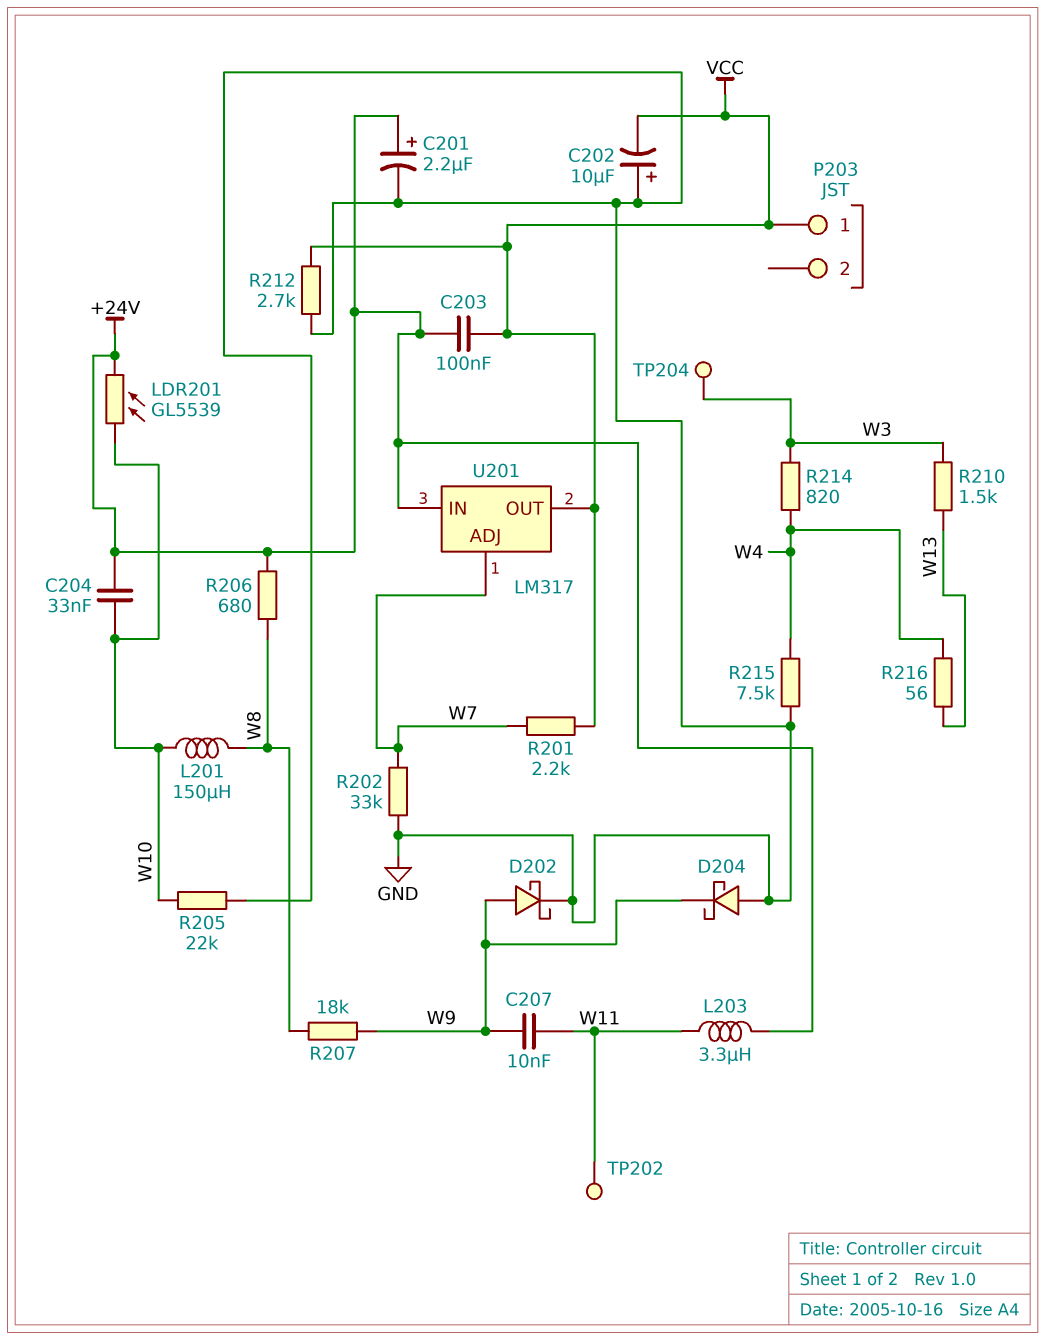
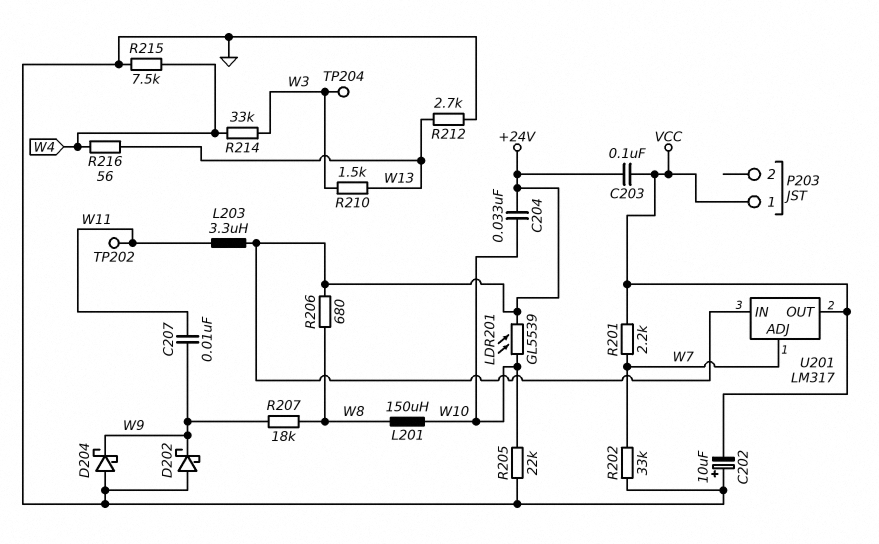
C201: 2.2uF (plus +24V, minus GND) -> none
D202: schottky (A W9, K GND) -> schottky (A GND, K W9)
R212: 2.7k (GND, VCC) -> 2.7k (GND, W13)
R214: 820 (W3, W4) -> 33k (W3, W4)

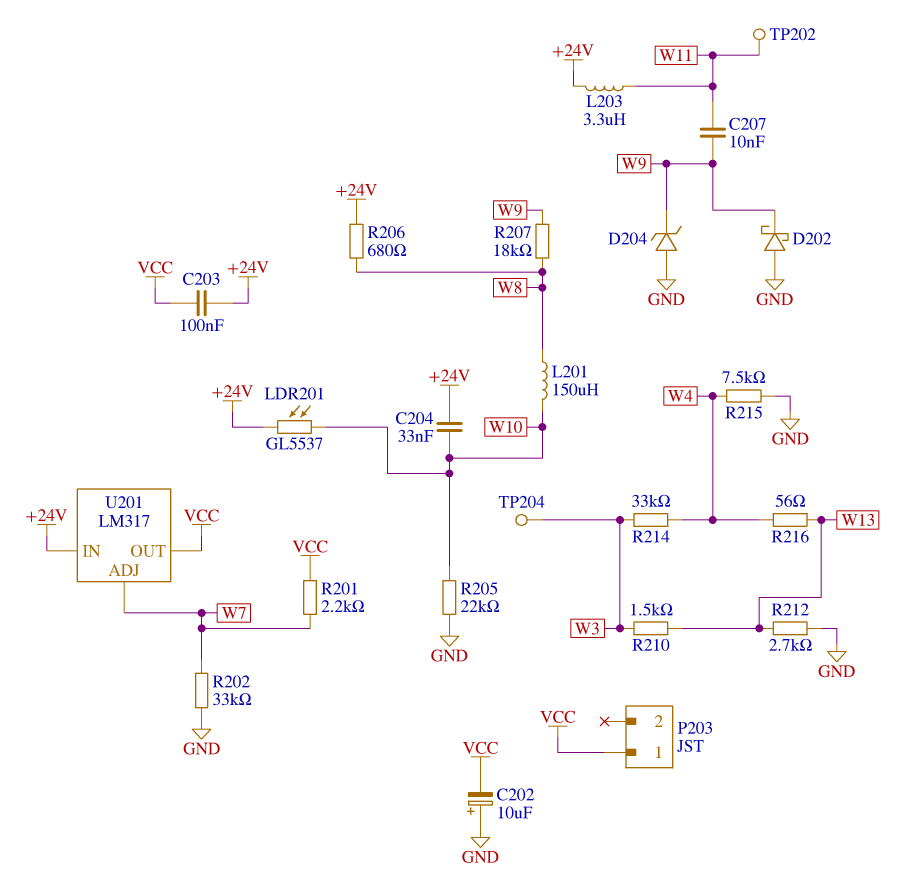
D204: schottky (A GND, K W9) -> zener (A GND, K W9)
LDR201: GL5539 (+24V, W10) -> GL5537 (+24V, W10)

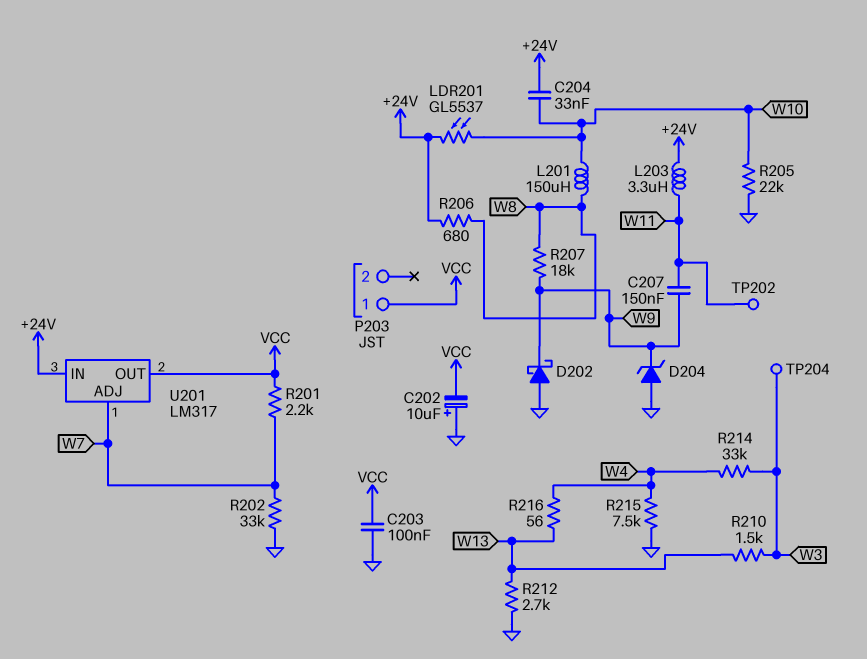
C203: 100nF (+24V, VCC) -> 100nF (GND, VCC)
C207: 10nF (W9, W11) -> 150nF (W9, W11)

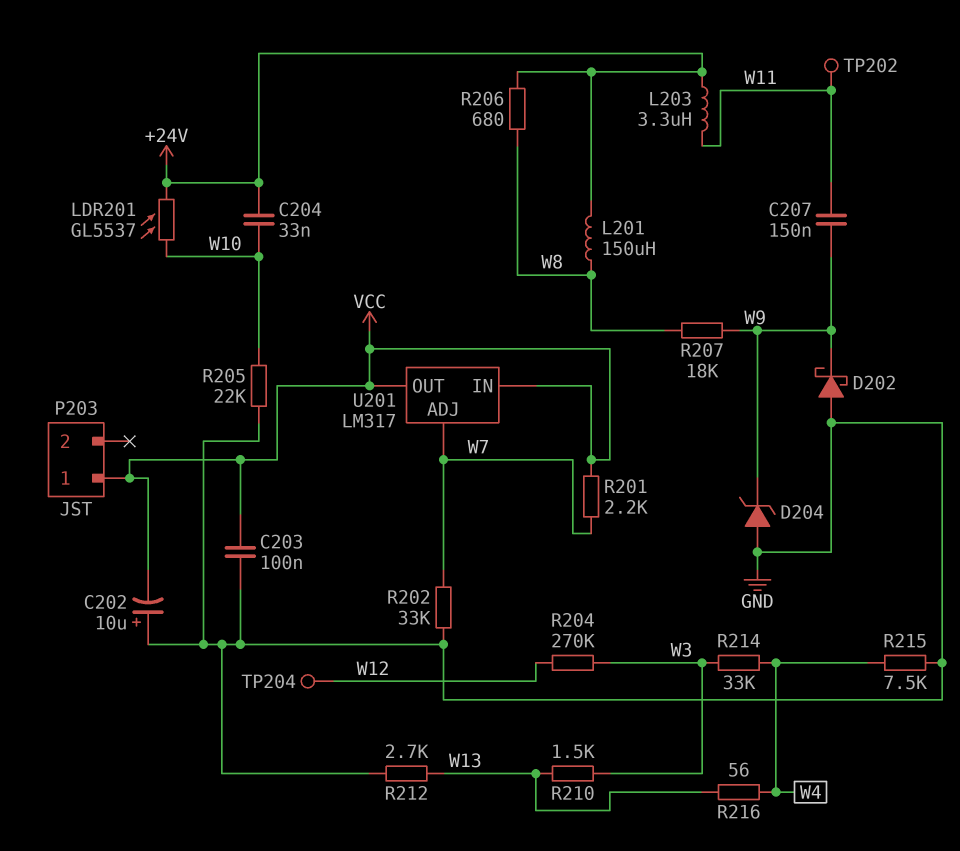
L201: 150uH (W8, W10) -> 150uH (+24V, W8)
R204: none -> 270k (W3, W12)
TP204: test point (W3) -> test point (W12)
U201 pin IN: +24V -> VCC

